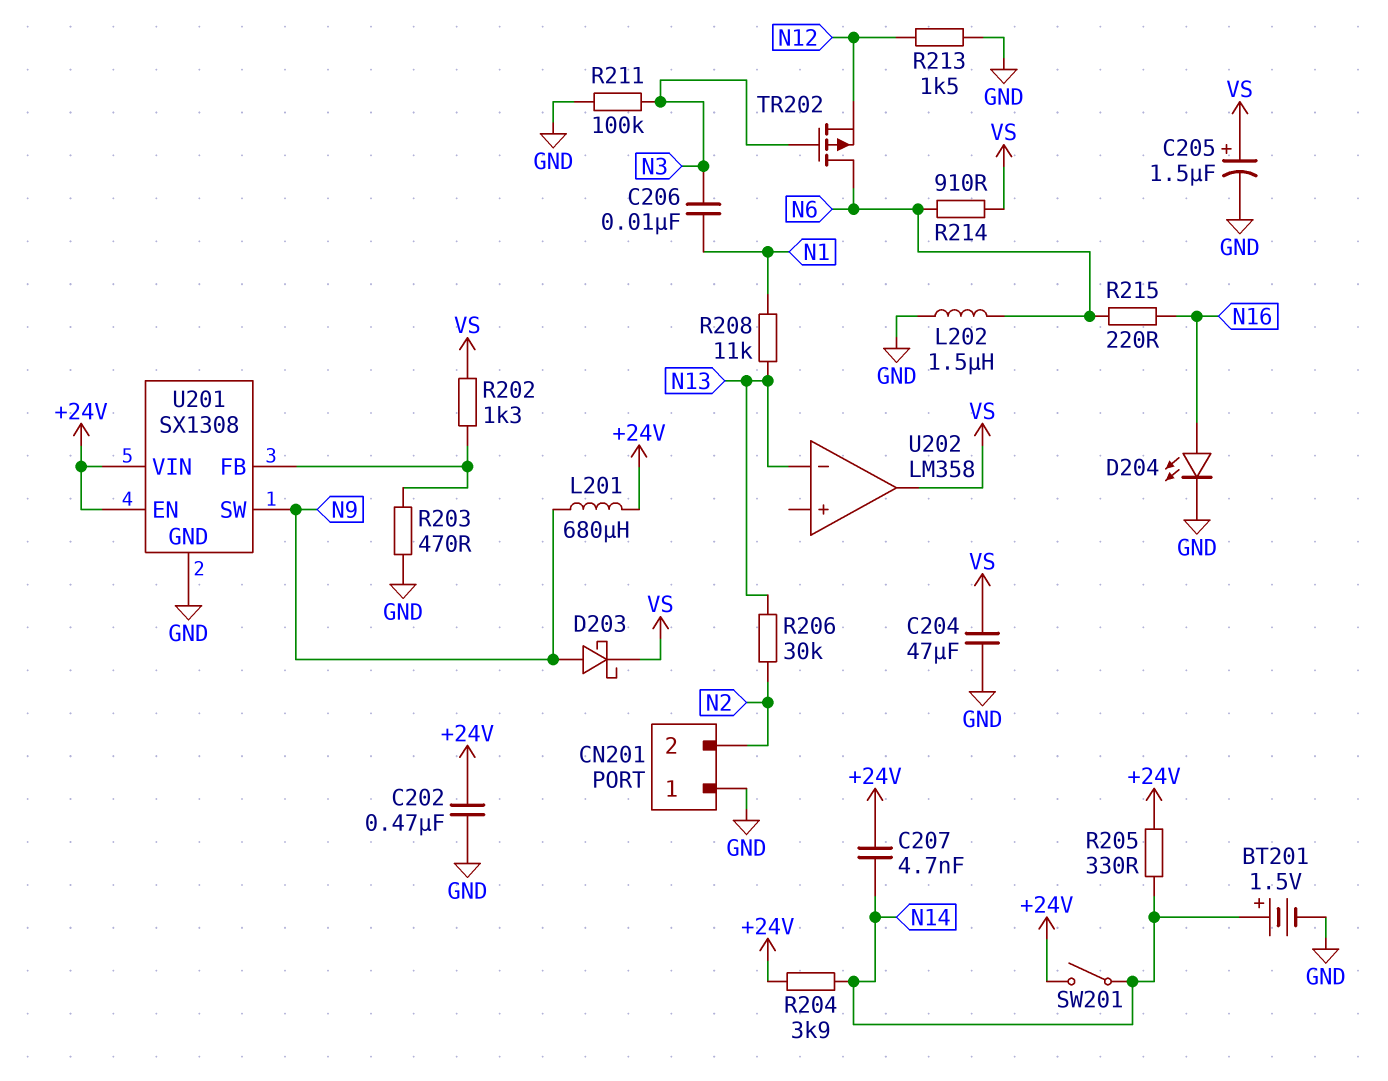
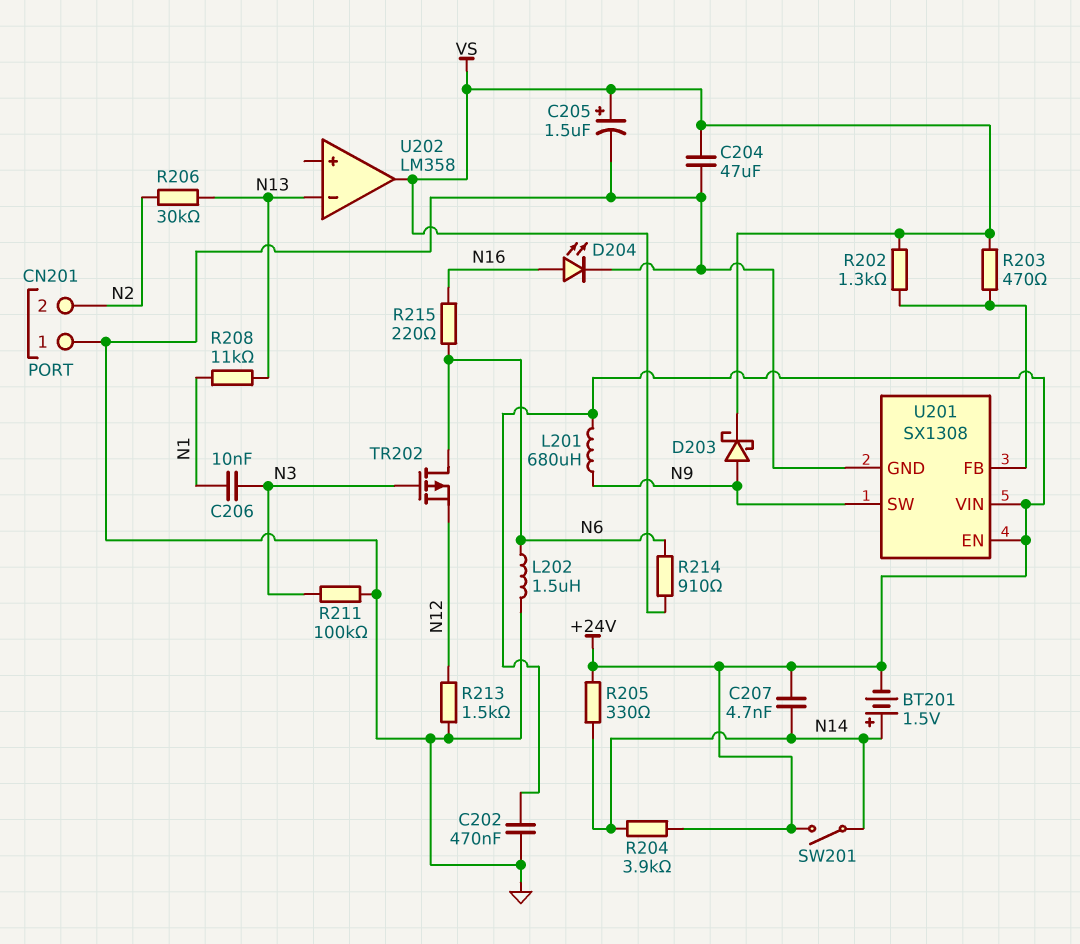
BT201: 1.5V (plus N14, minus GND) -> 1.5V (plus N14, minus +24V)
R203: 470 (GND, U201/FB) -> 470 (U201/FB, VS)

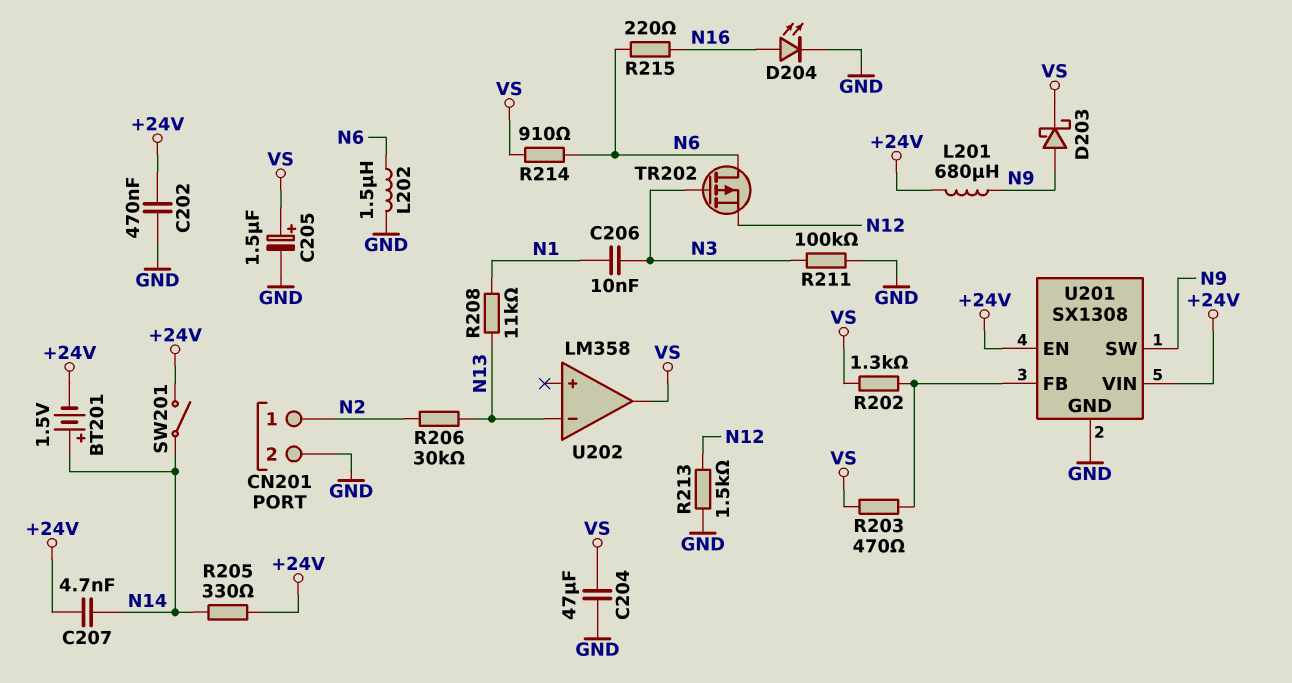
CN201 pin 1: GND -> N2
CN201 pin 2: N2 -> GND
R204: 3.9k (+24V, N14) -> none

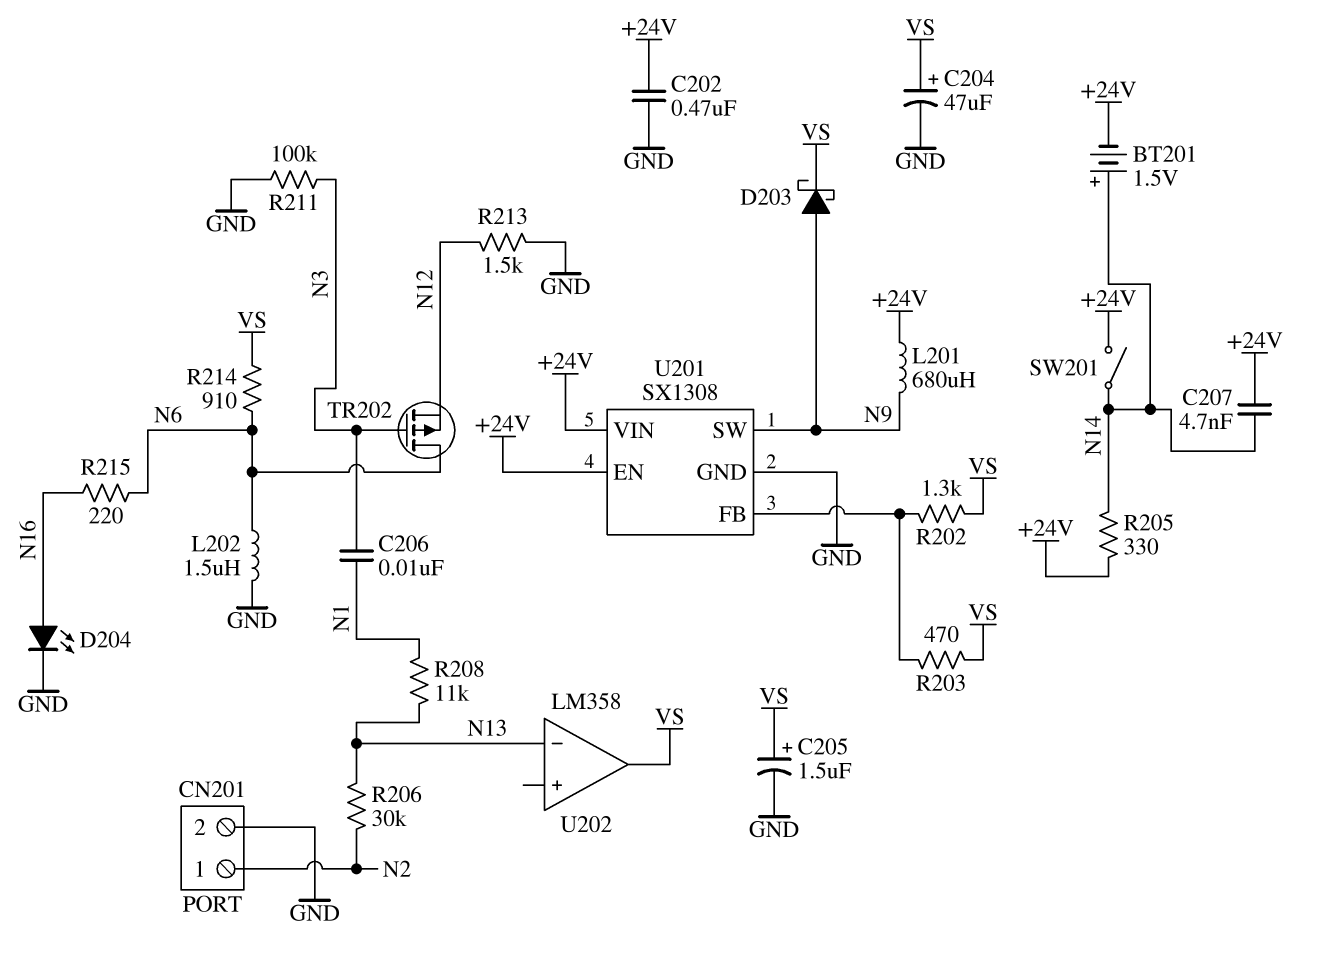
C204: 47uF (GND, VS) -> 47uF (plus VS, minus GND)

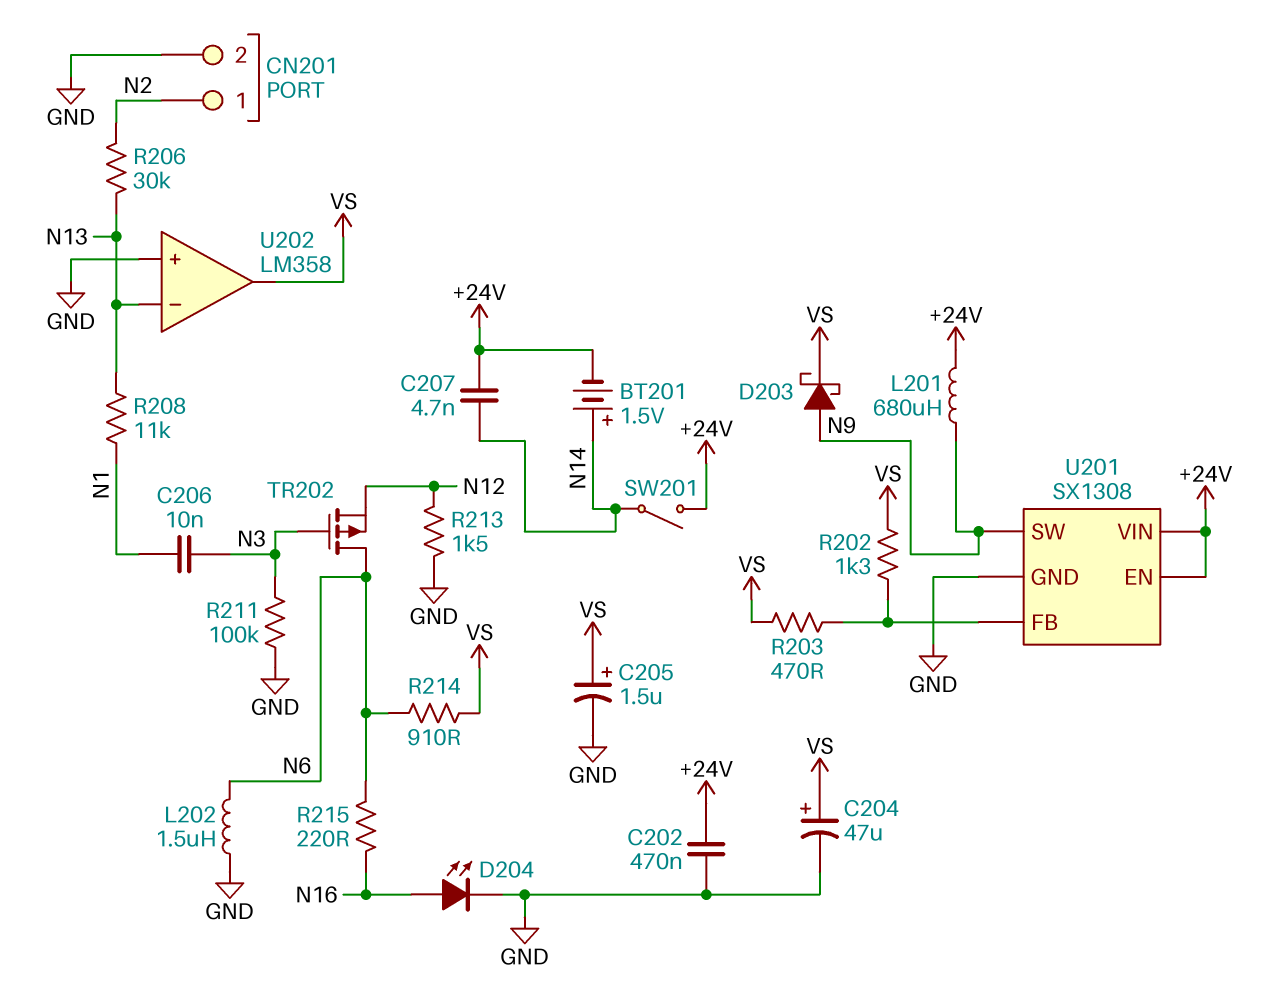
R205: 330 (+24V, N14) -> none
U202 pin in+: none -> GND

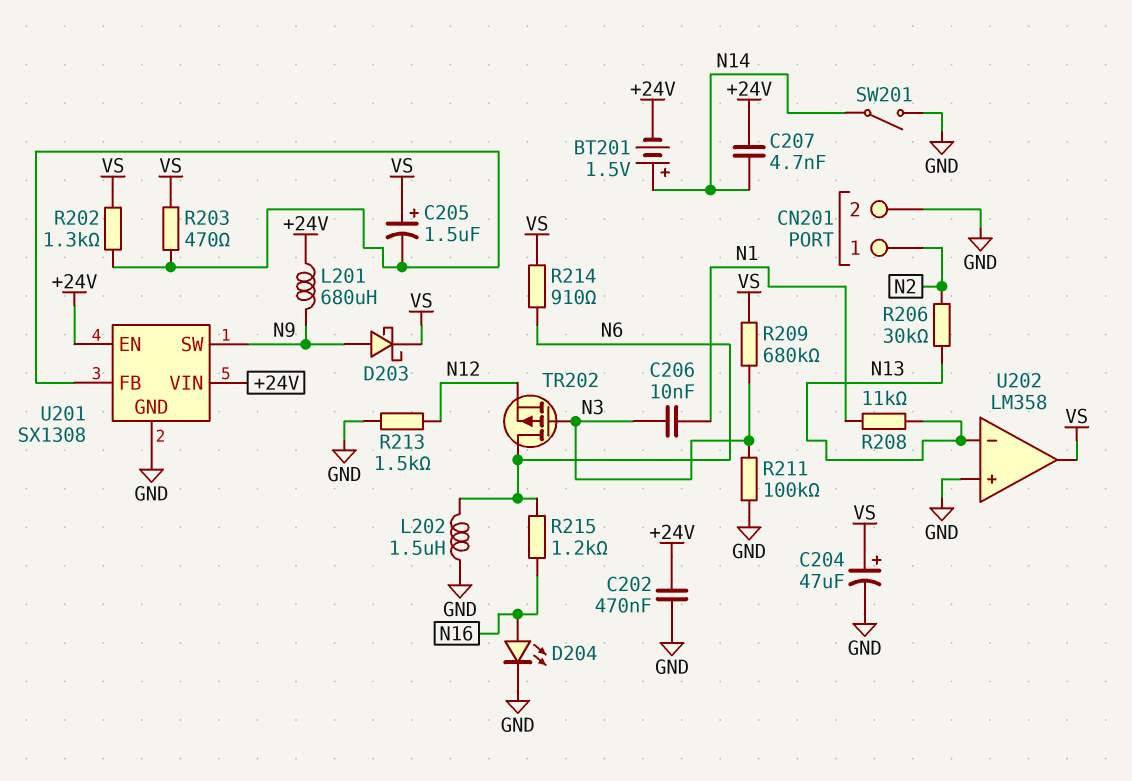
C205: 1.5uF (plus VS, minus GND) -> 1.5uF (plus VS, minus U201/FB)
R209: none -> 680k (N3, VS)
R215: 220 (N6, N16) -> 1.2k (N6, N16)
SW201: switch (+24V, N14) -> switch (GND, N14)

